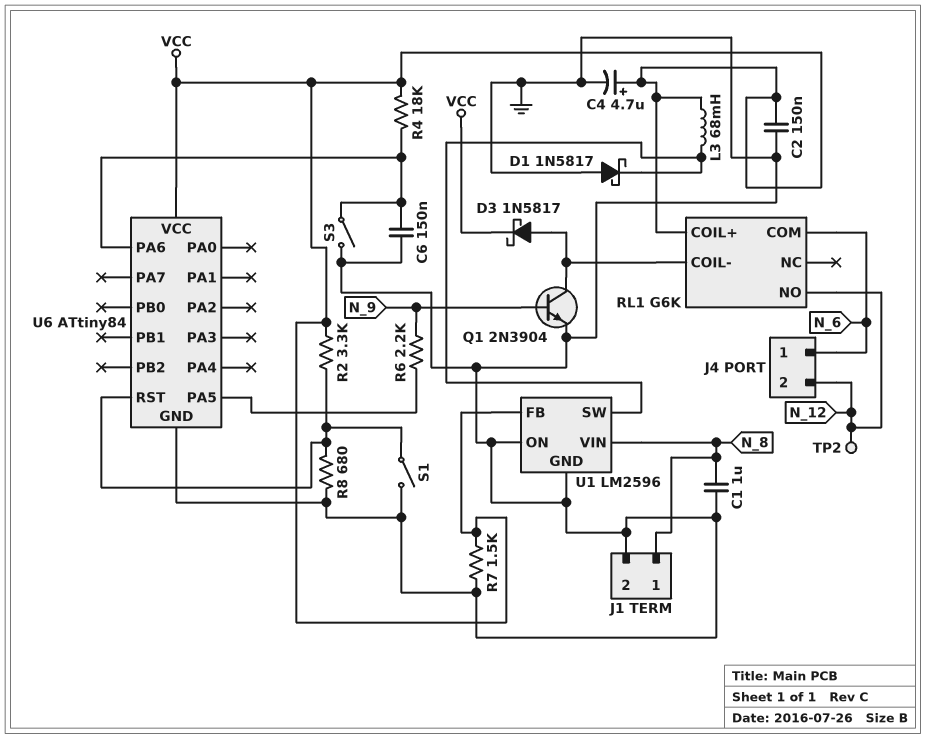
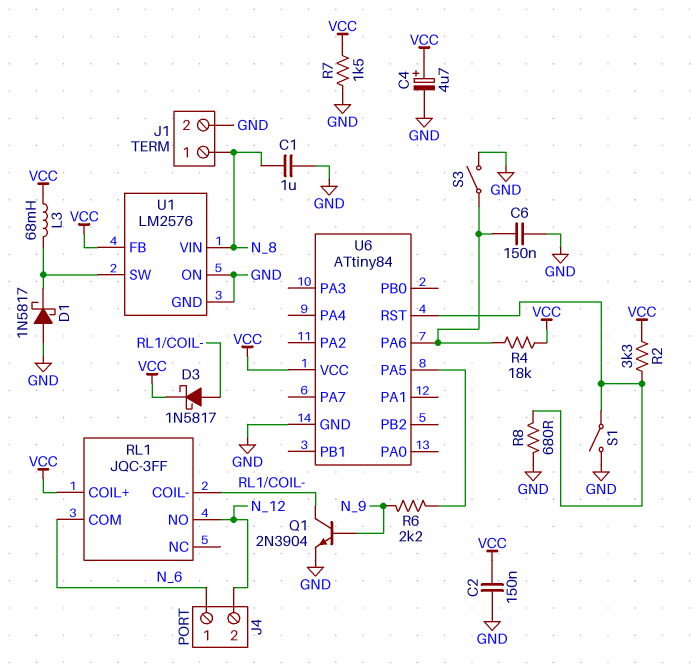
RL1: G6K -> JQC-3FF
TP2: test point (N_12) -> none
U1: LM2596 -> LM2576

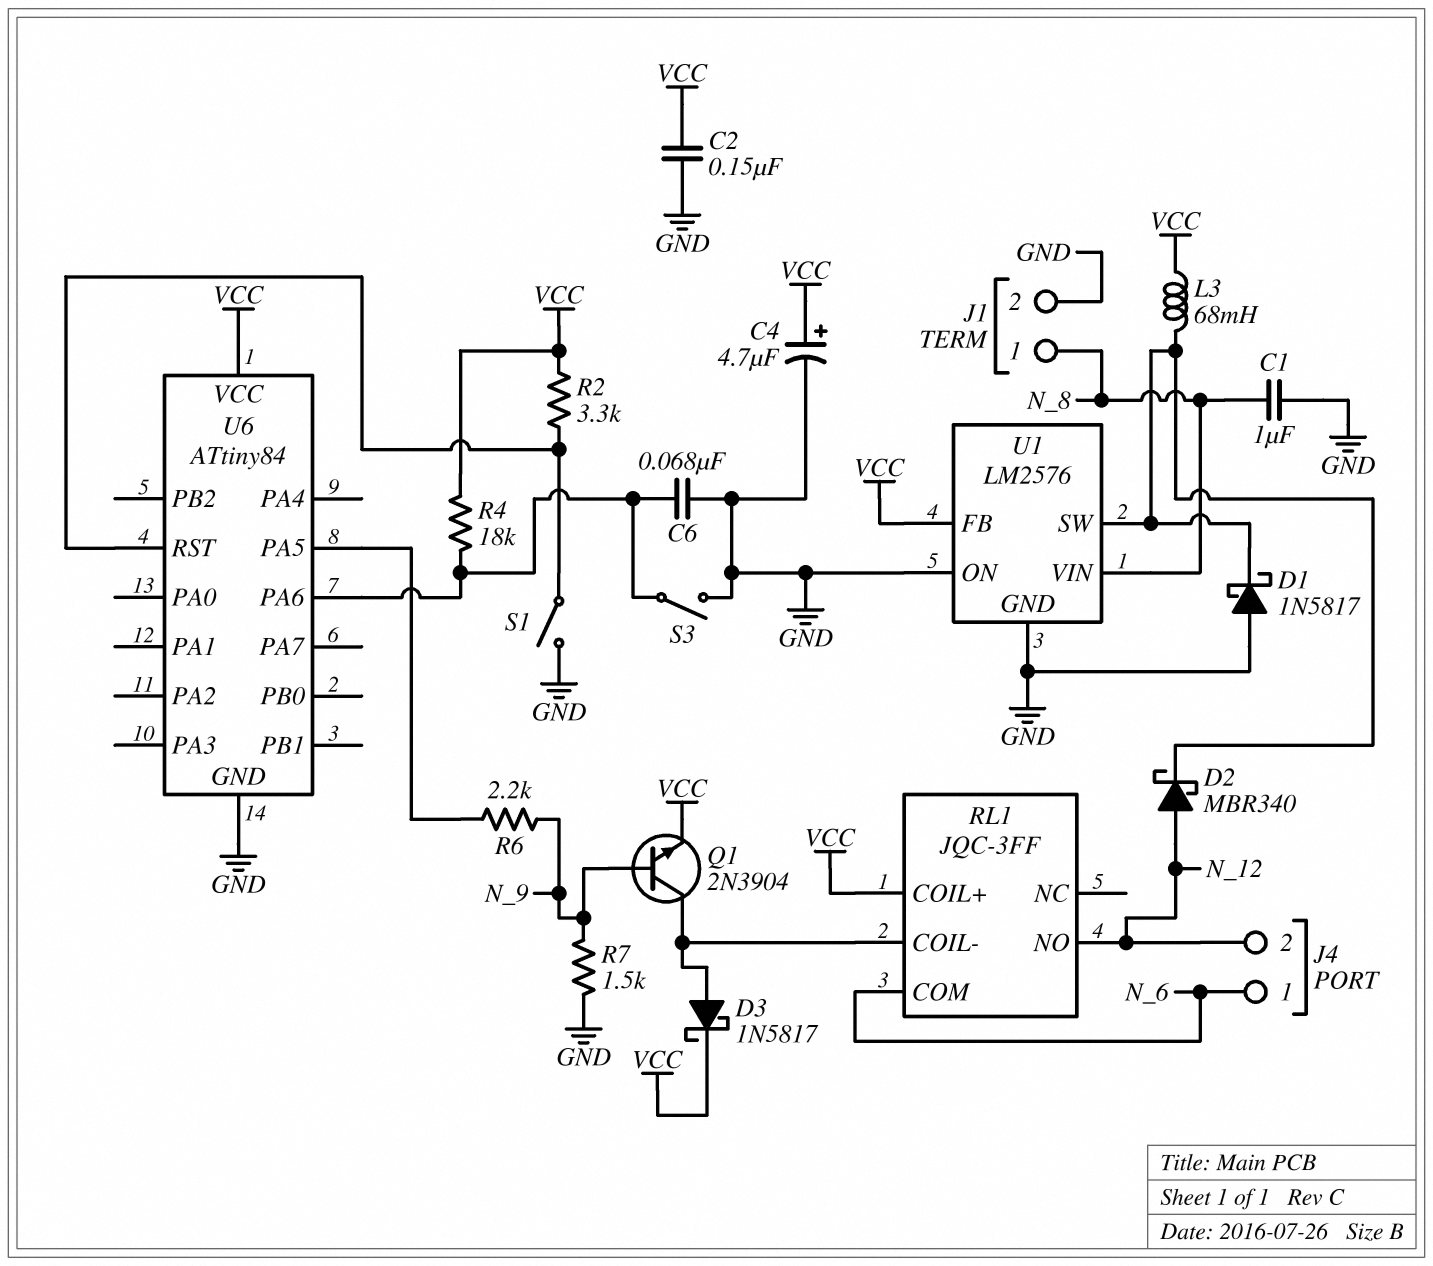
C6: 150nF (GND, U6/PA6) -> 68nF (GND, U6/PA6)
D2: none -> schottky MBR340 (A N_12, K U1/SW)
Q1: NPN 2N3904 (B N_9, C RL1/COIL-, E GND) -> NPN 2N3904 (B N_9, C RL1/COIL-, E VCC)
R7: 1.5k (GND, VCC) -> 1.5k (GND, N_9)
R8: 680 (GND, U6/RST) -> none

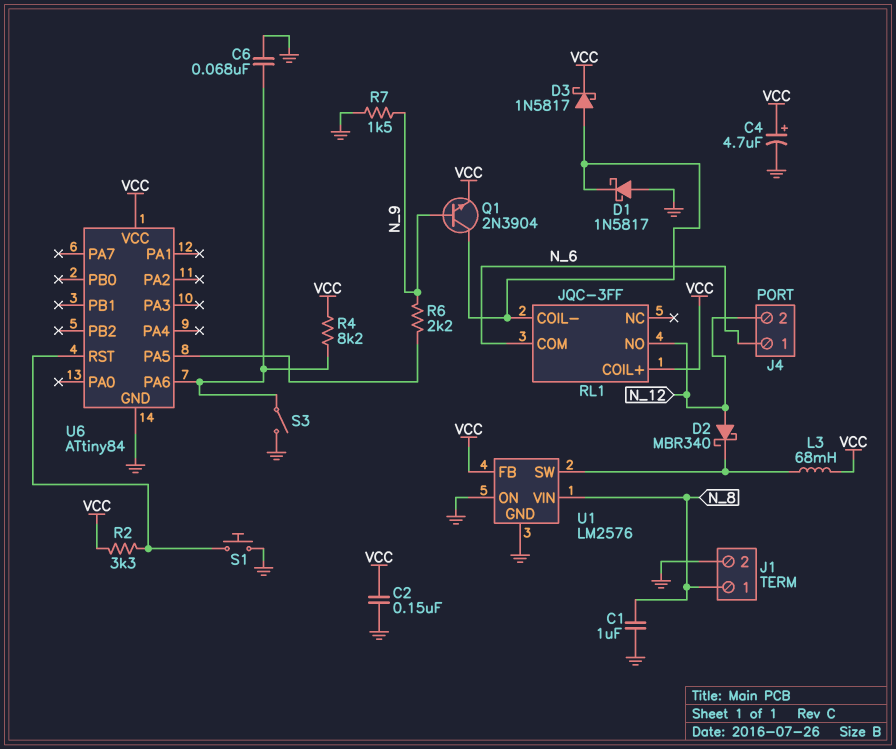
D1: schottky 1N5817 (A GND, K U1/SW) -> schottky 1N5817 (A GND, K RL1/COIL-)
R4: 18k (U6/PA6, VCC) -> 8.2k (U6/PA6, VCC)
S1: switch (GND, U6/RST) -> button (GND, U6/RST)

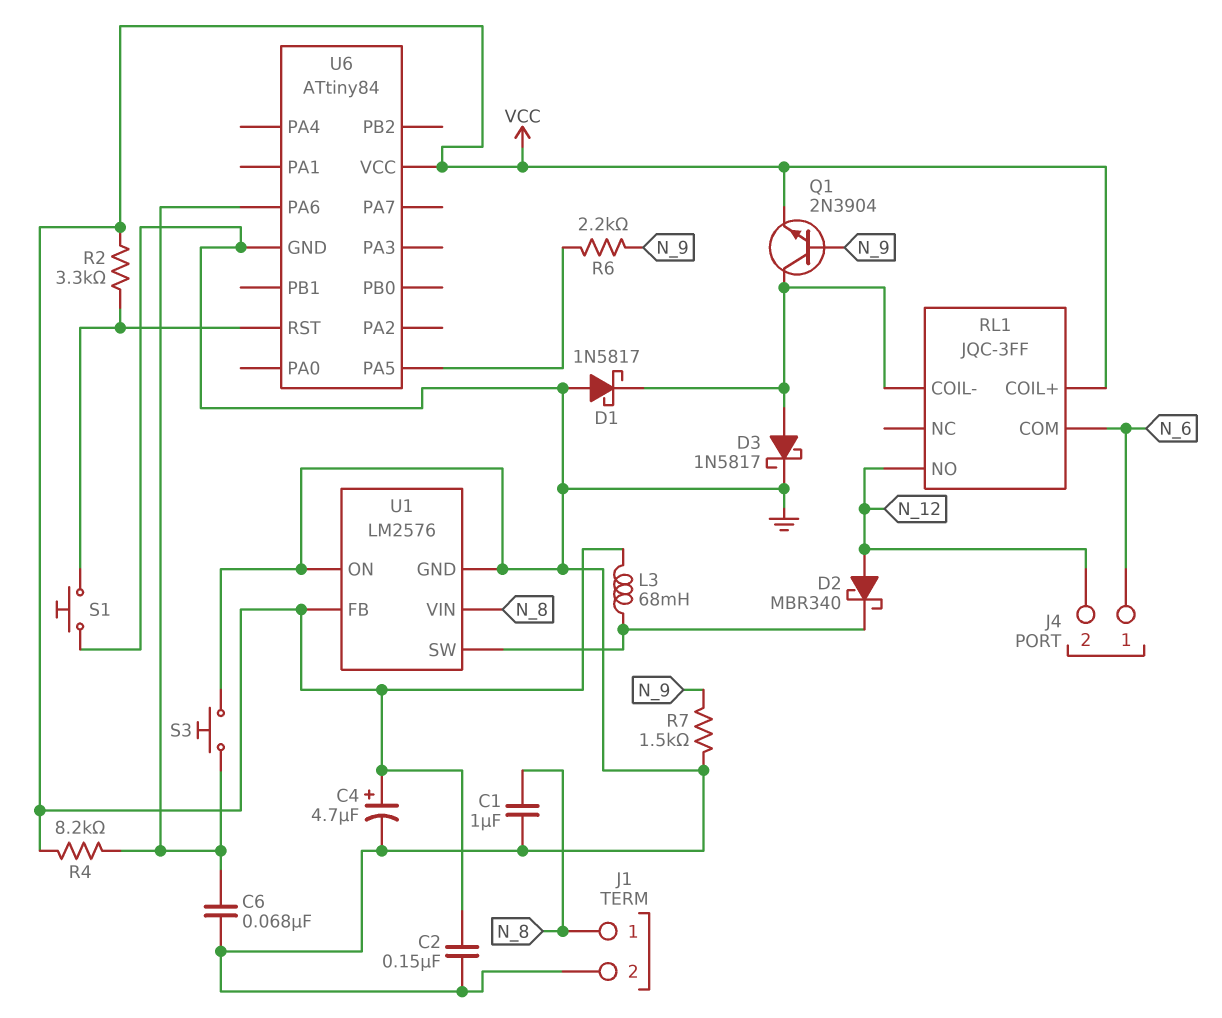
D3: schottky 1N5817 (A RL1/COIL-, K VCC) -> schottky 1N5817 (A RL1/COIL-, K GND)
S3: switch (GND, U6/PA6) -> button (GND, U6/PA6)

